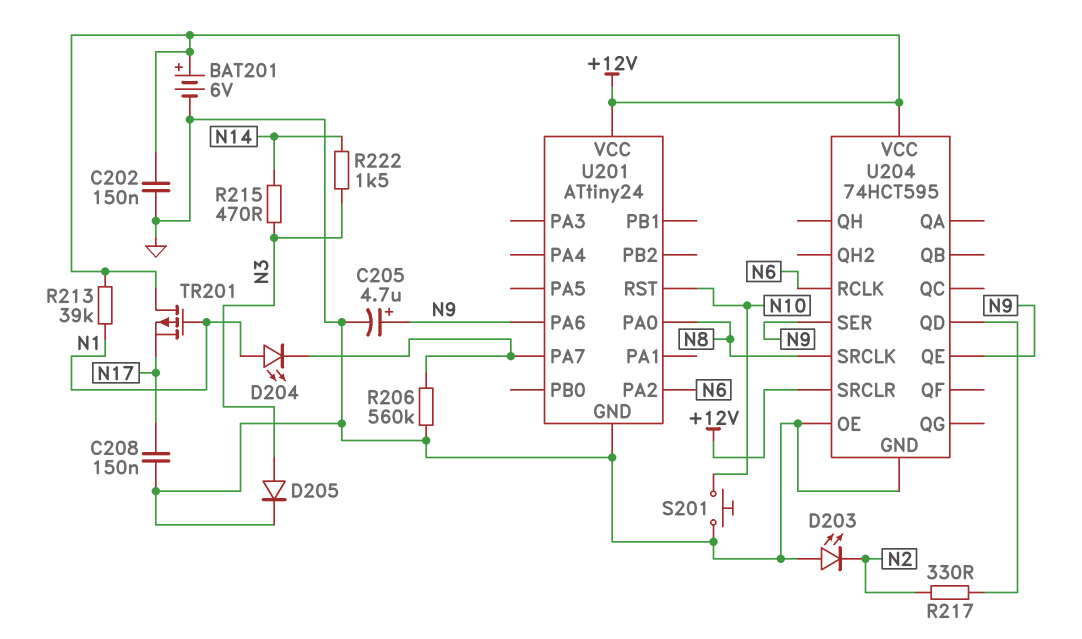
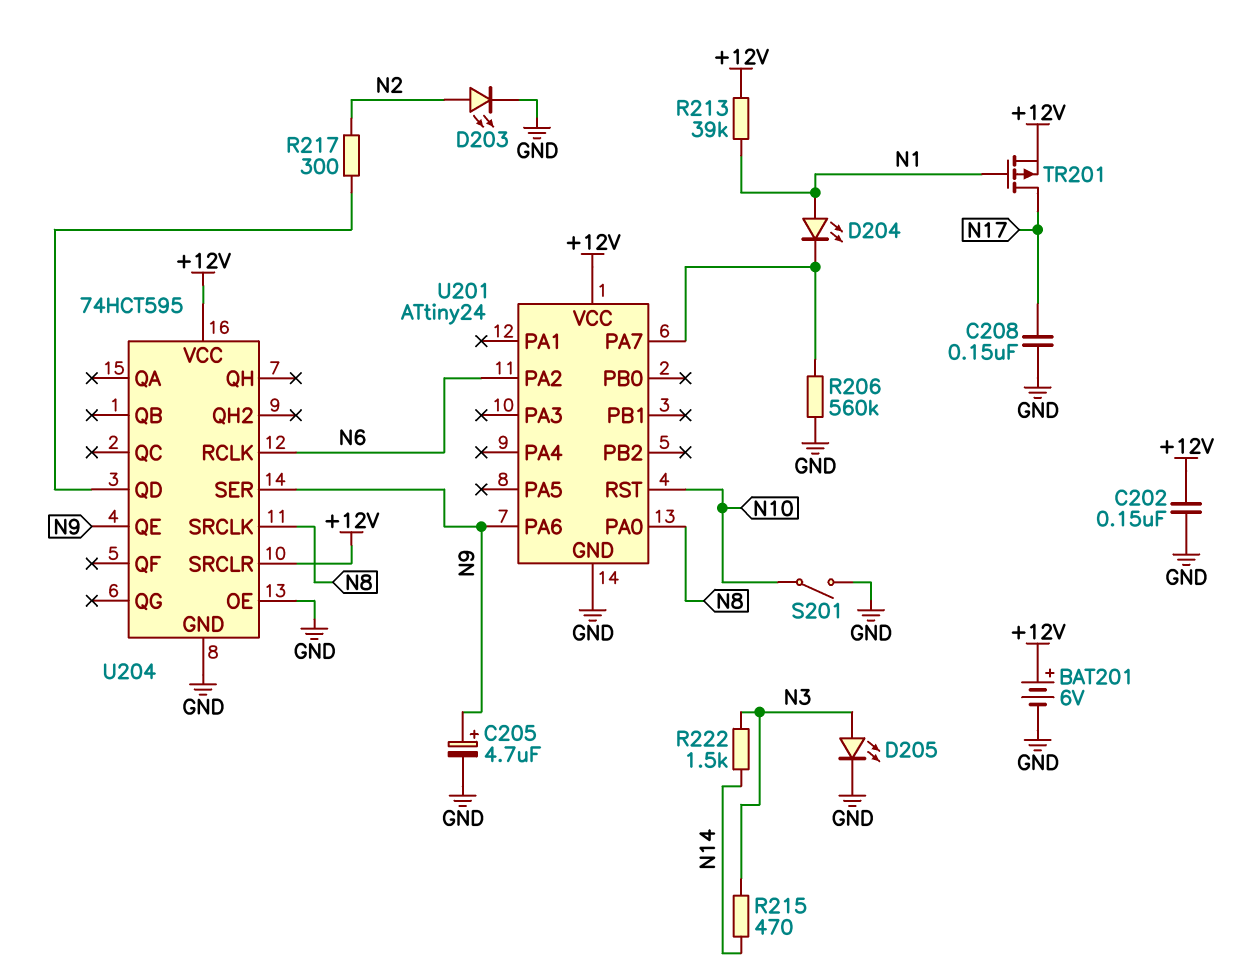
D203: LED (A GND, K N2) -> LED (A N2, K GND)
D205: diode (A N3, K GND) -> LED (A N3, K GND)
R217: 330 (N2, U204/QD) -> 300 (N2, U204/QD)
S201: button (GND, N10) -> switch (GND, N10)
TR201: PMOS (G N1, D +12V, S N17) -> PMOS (G N1, D N17, S +12V)

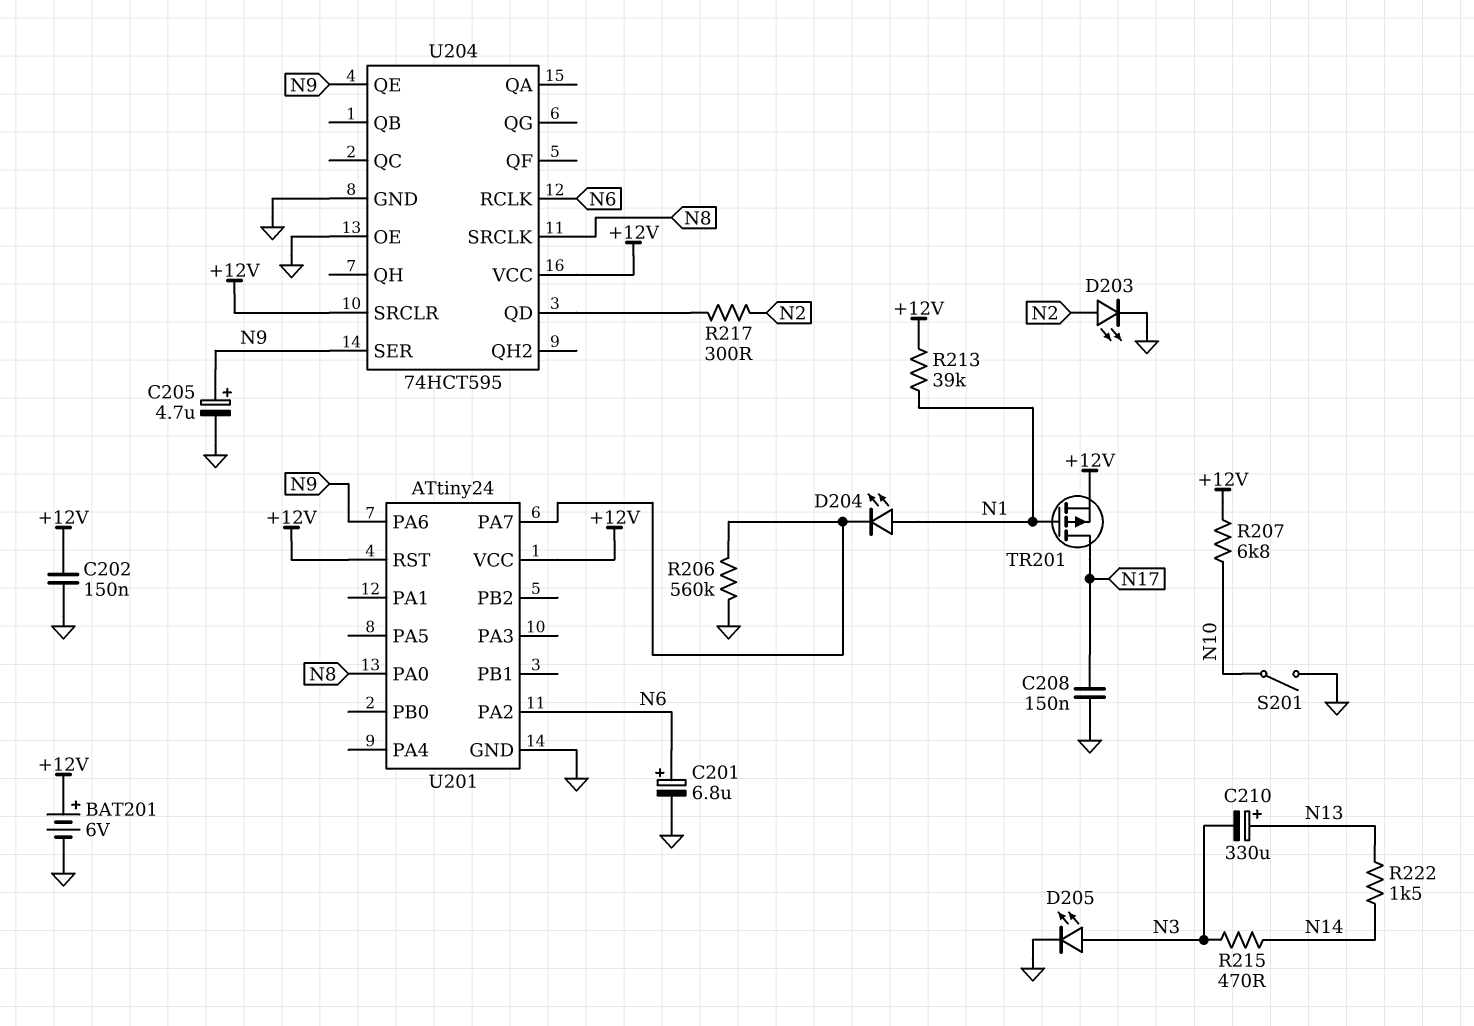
C201: none -> 6.8uF (plus N6, minus GND)
C210: none -> 330uF (plus N13, minus N3)
R207: none -> 6.8k (+12V, N10)
R222: 1.5k (N3, N14) -> 1.5k (N13, N14)
U201 pin RST: N10 -> +12V

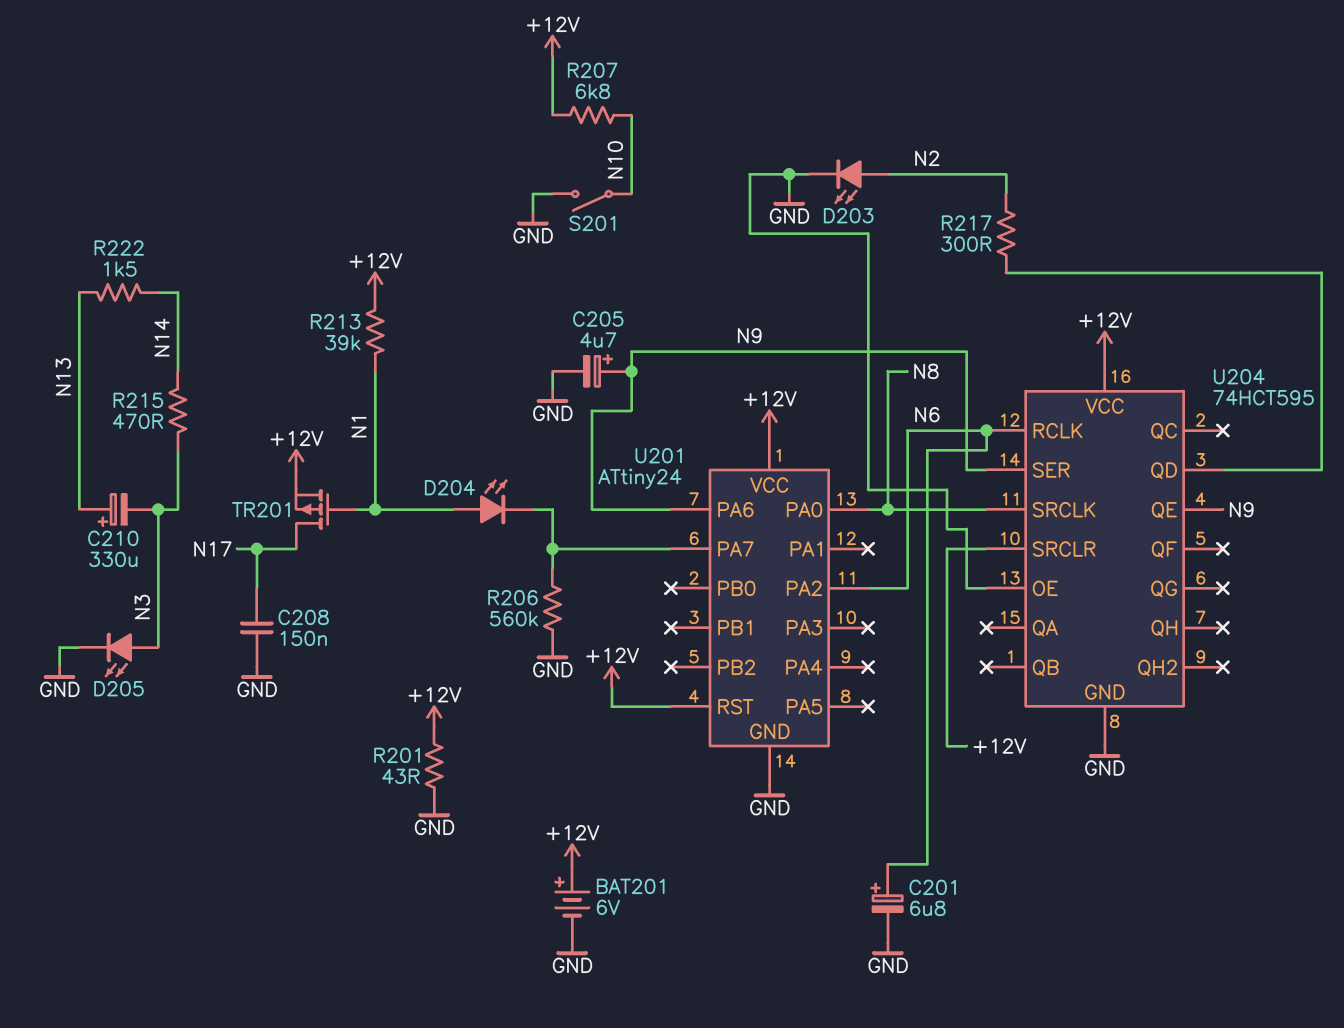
C202: 150nF (+12V, GND) -> none
R201: none -> 43 (+12V, GND)

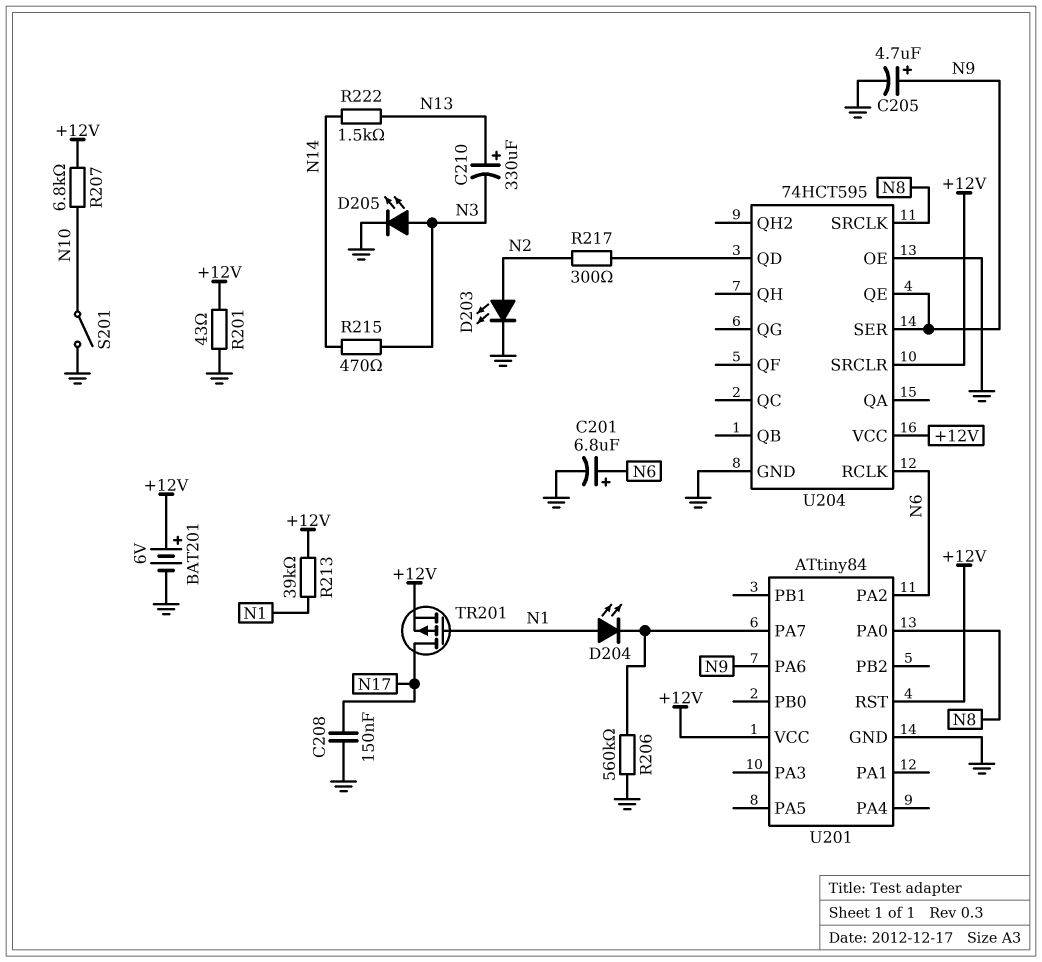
U201: ATtiny24 -> ATtiny84

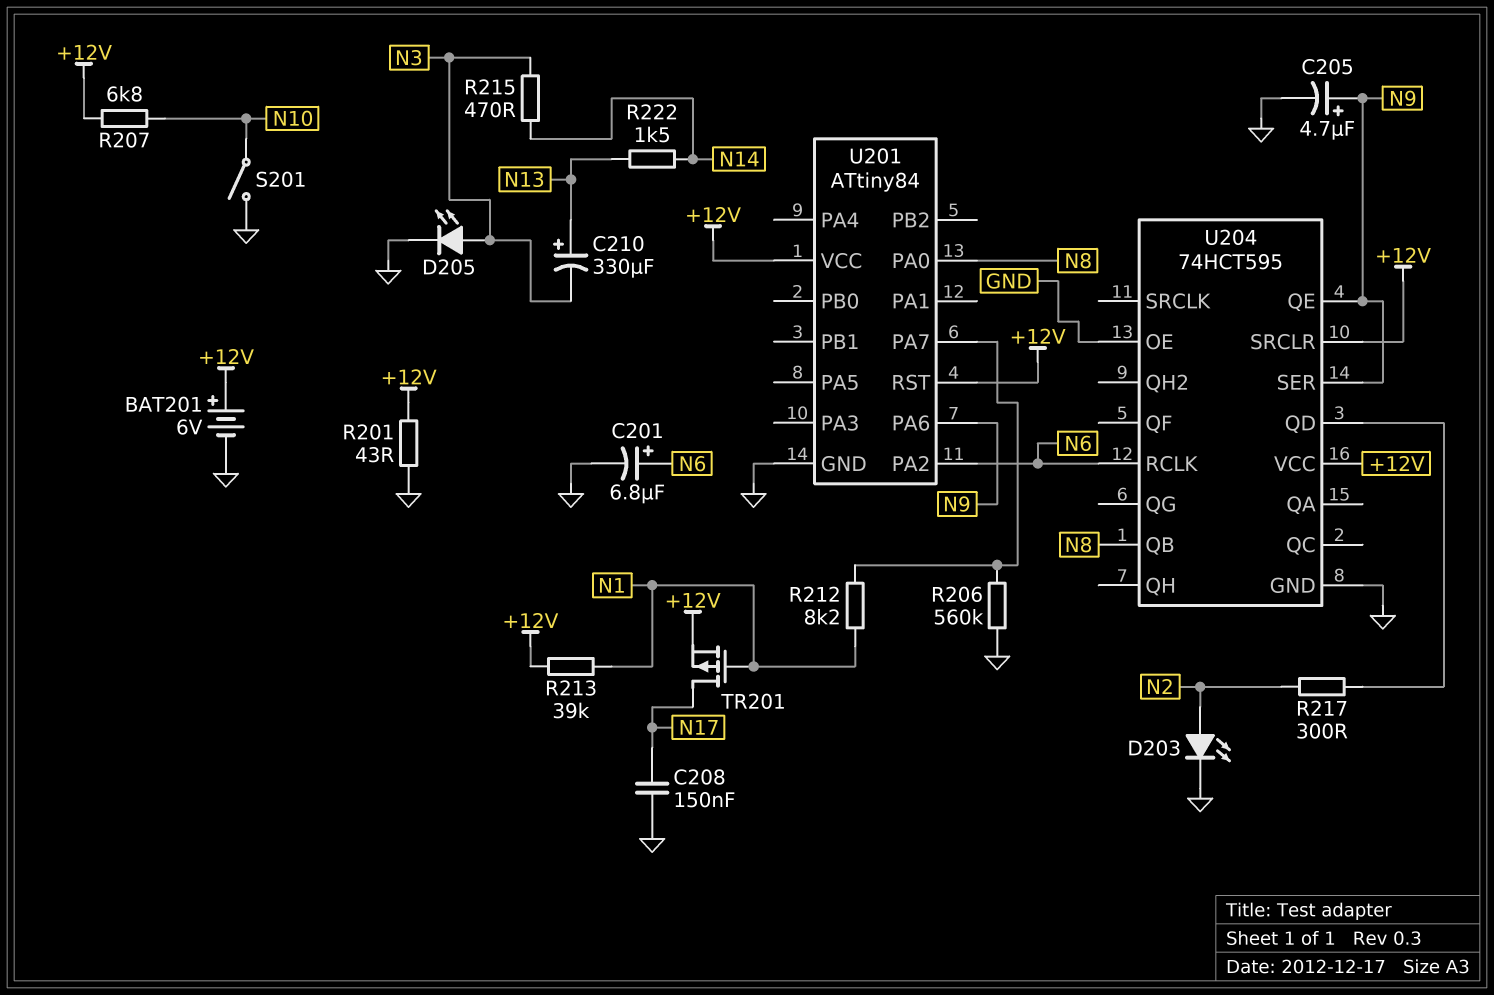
D204: LED (A N1, K U201/PA7) -> none
R212: none -> 8.2k (N1, U201/PA7)
U204 pin QB: none -> N8
U204 pin SRCLK: N8 -> none

